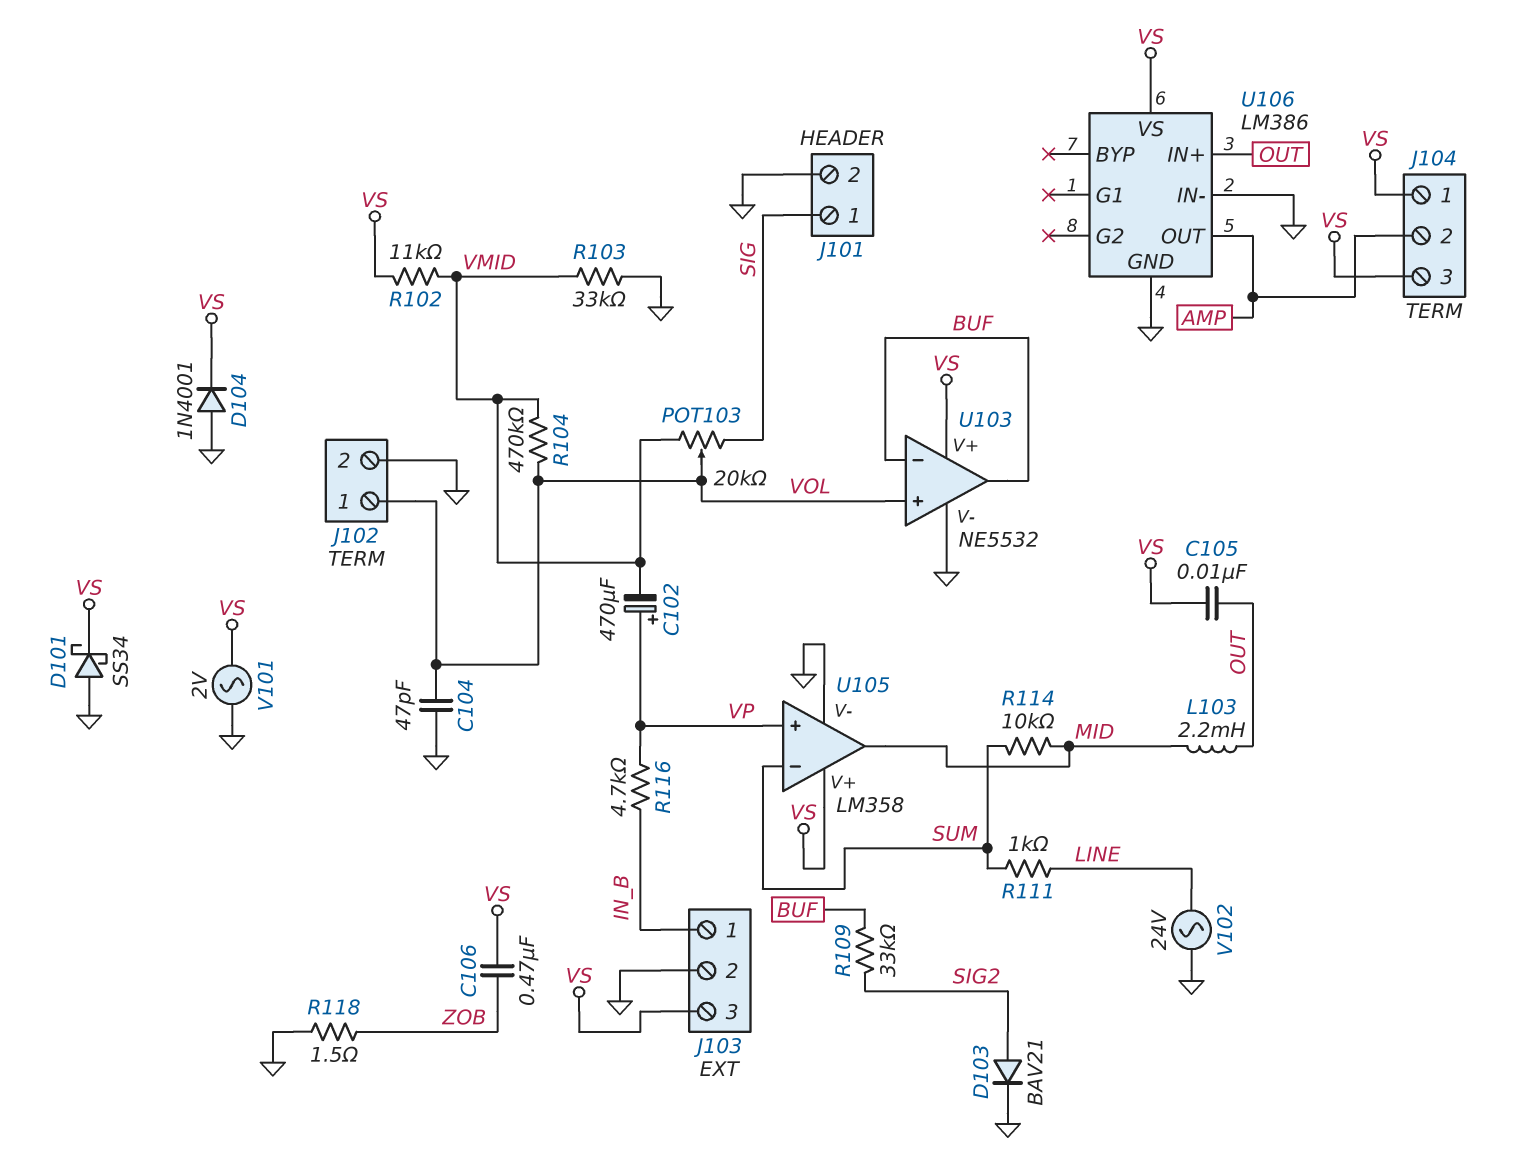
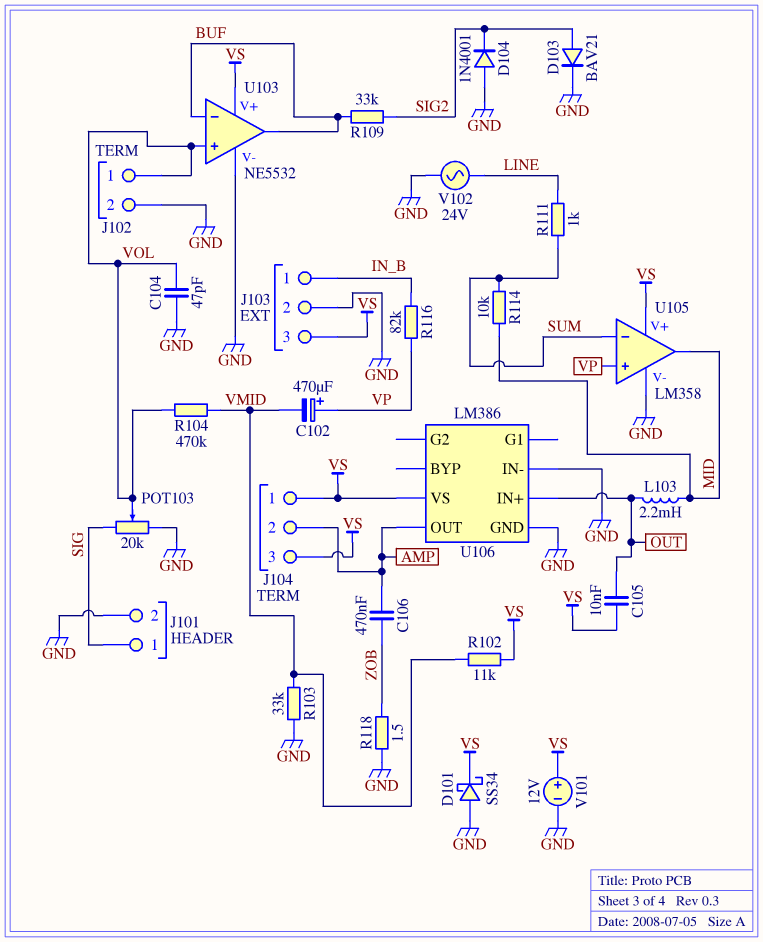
C106: 470nF (VS, ZOB) -> 470nF (AMP, ZOB)
D104: diode 1N4001 (A GND, K VS) -> diode 1N4001 (A GND, K SIG2)
POT103: 20k (SIG, VMID, wiper VOL) -> 20k (GND, SIG, wiper VOL)
R116: 4.7k (IN_B, VP) -> 82k (IN_B, VP)
V101: AC 2V (GND, VS) -> 12V (plus VS, minus GND)

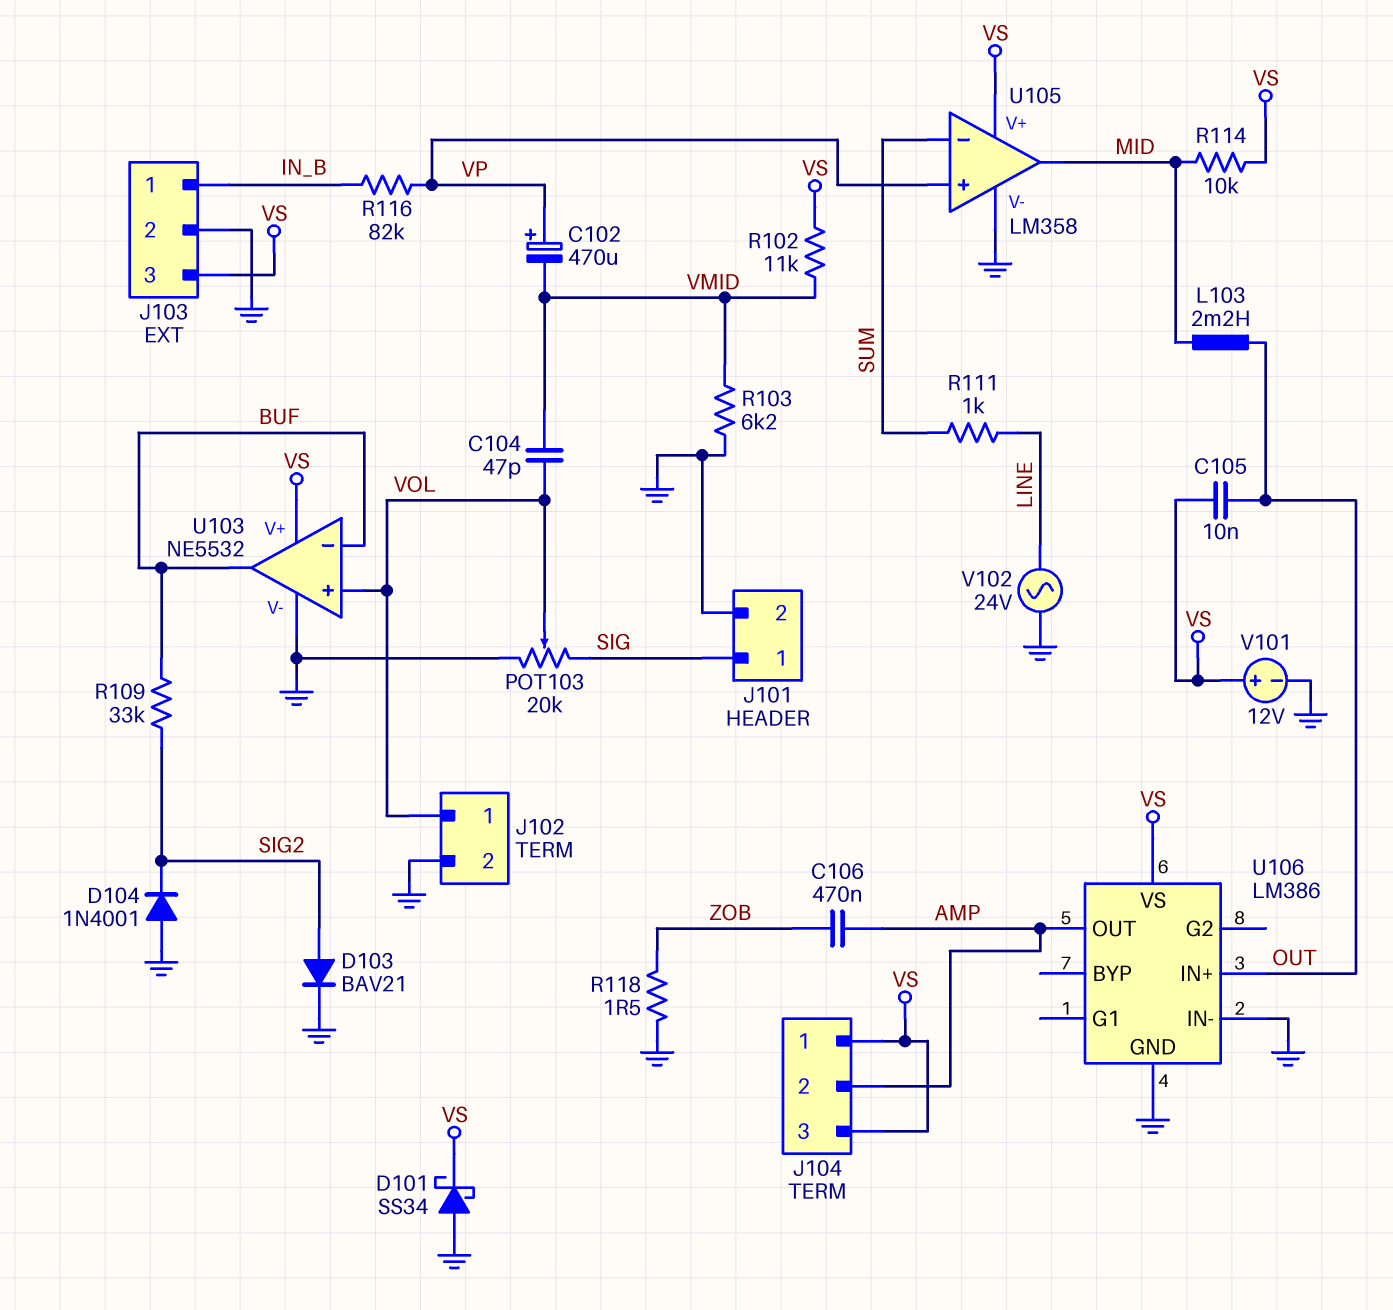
C104: 47pF (GND, VOL) -> 47pF (VMID, VOL)
R103: 33k (GND, VMID) -> 6.2k (GND, VMID)
R104: 470k (VMID, VOL) -> none
R114: 10k (MID, SUM) -> 10k (MID, VS)

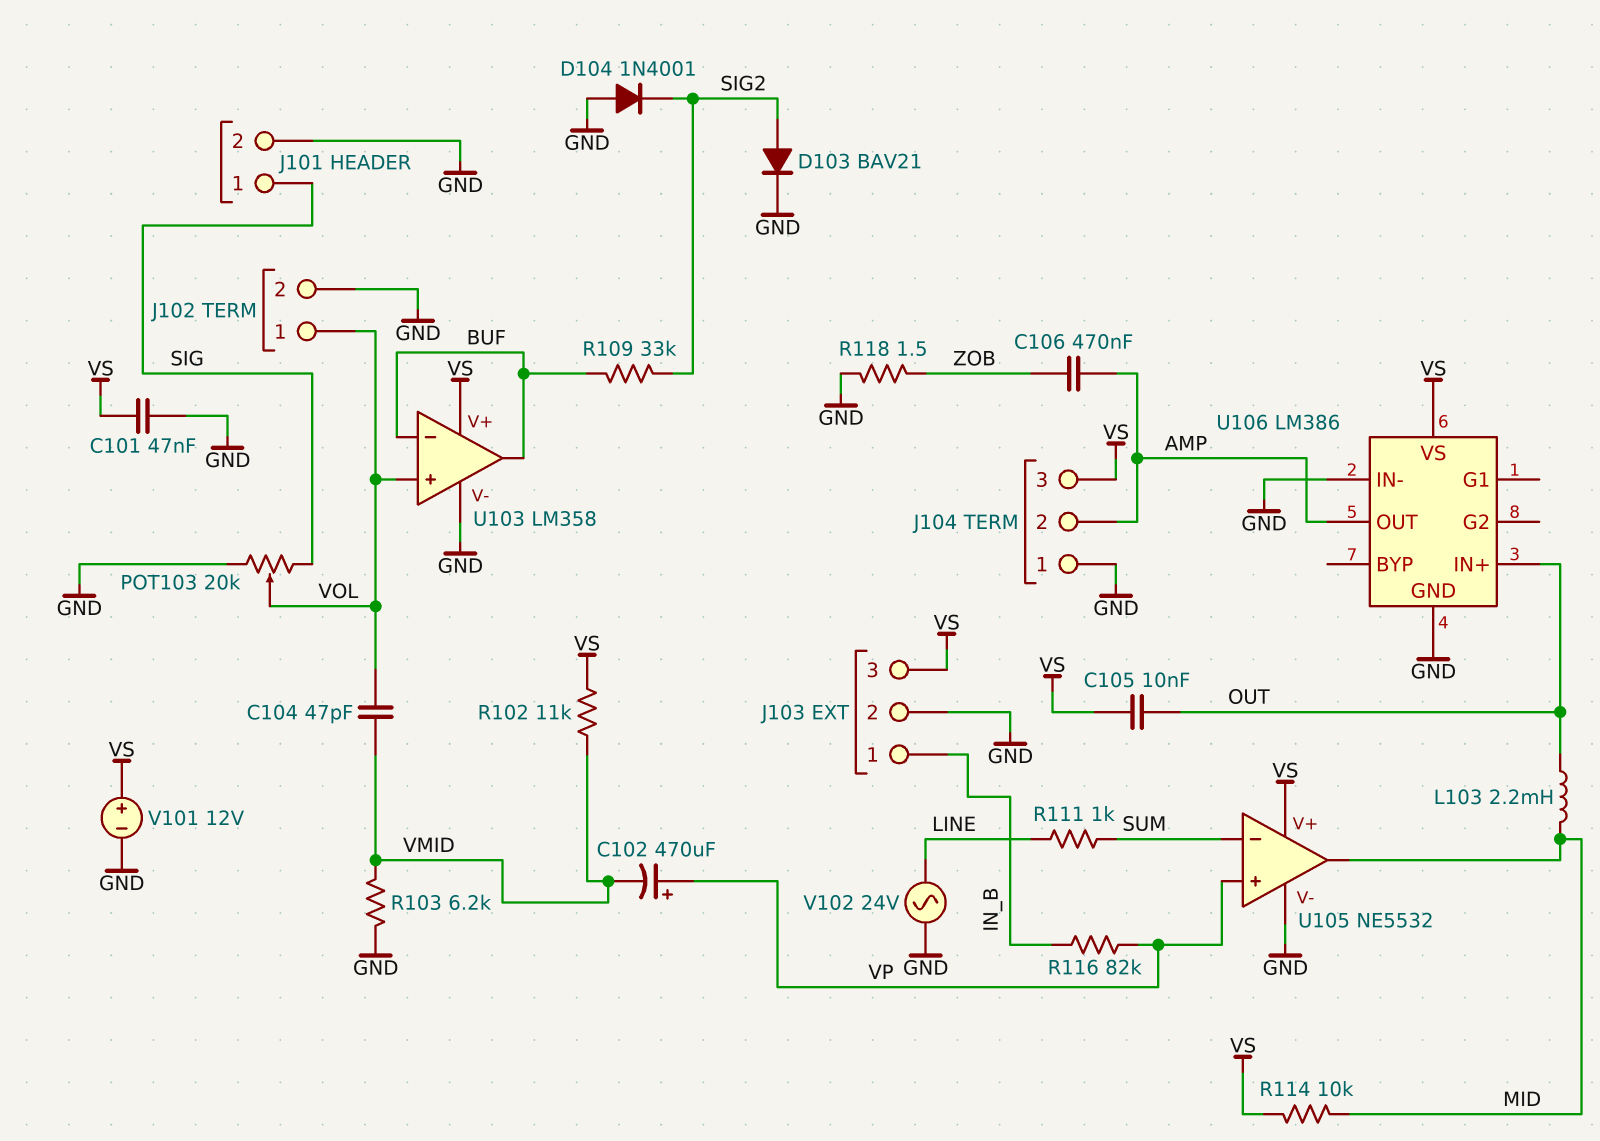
C101: none -> 47nF (GND, VS)
D101: schottky SS34 (A GND, K VS) -> none
J104 pin 1: VS -> GND
U103: NE5532 -> LM358
U105: LM358 -> NE5532

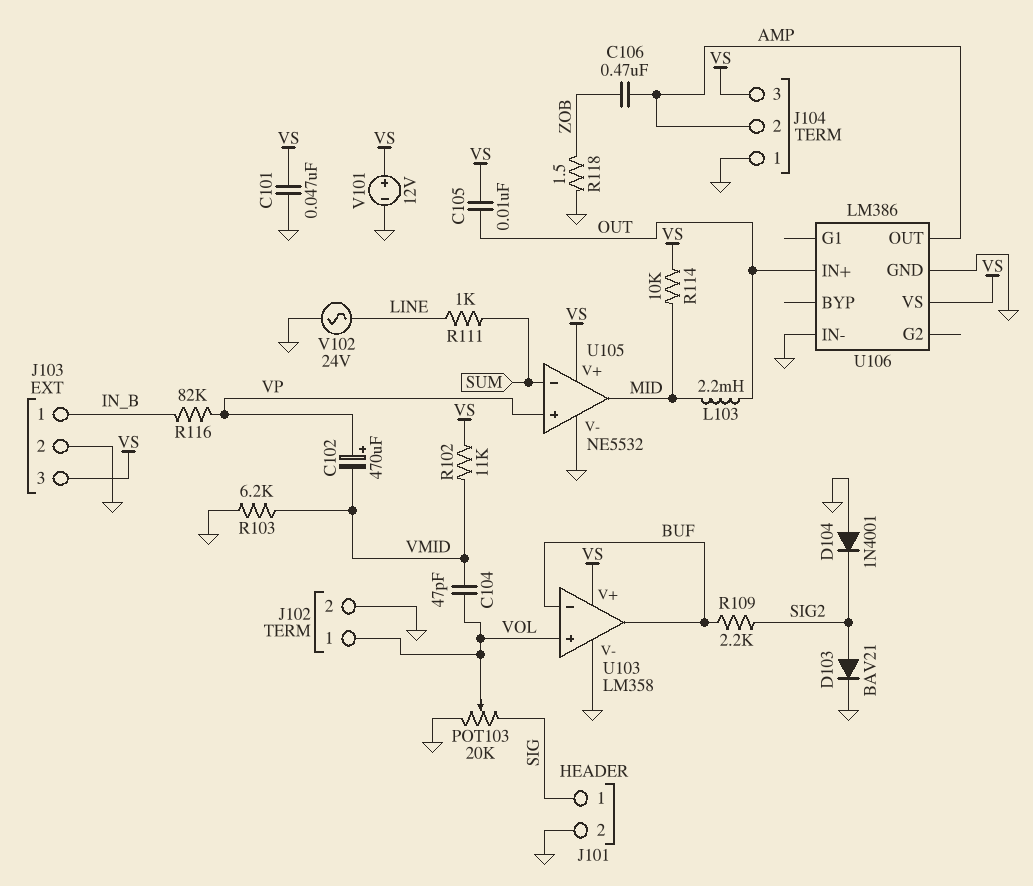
R109: 33k (BUF, SIG2) -> 2.2k (BUF, SIG2)

